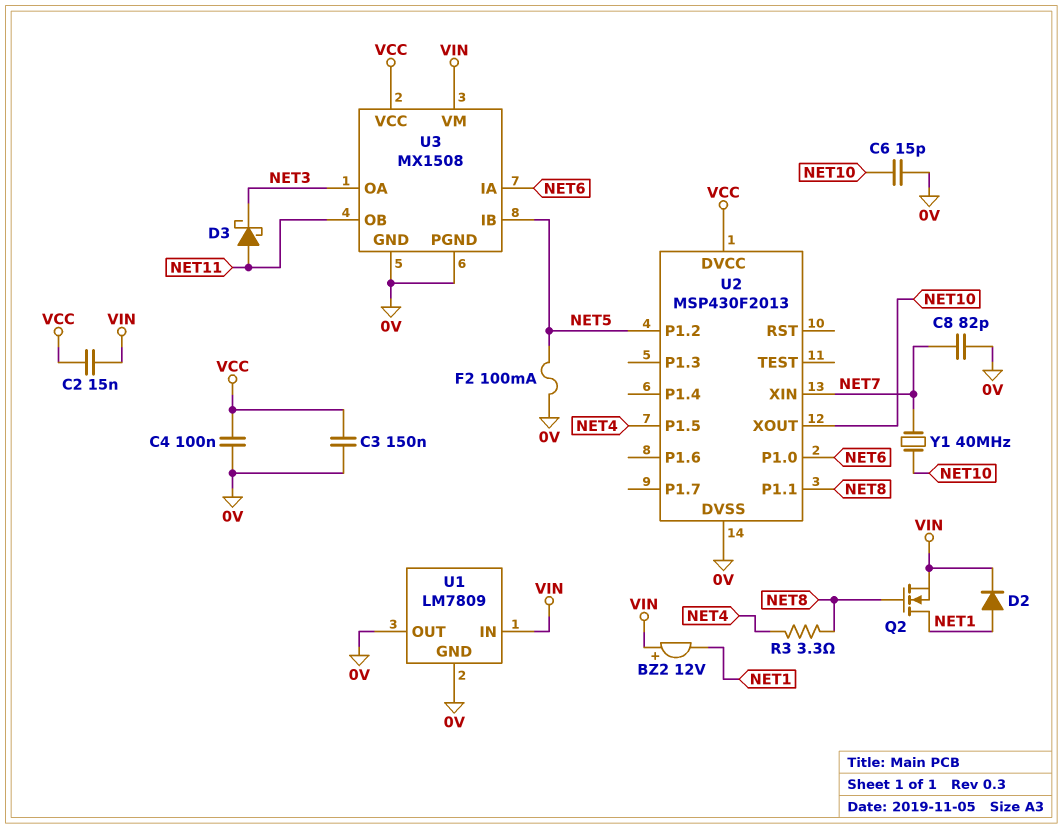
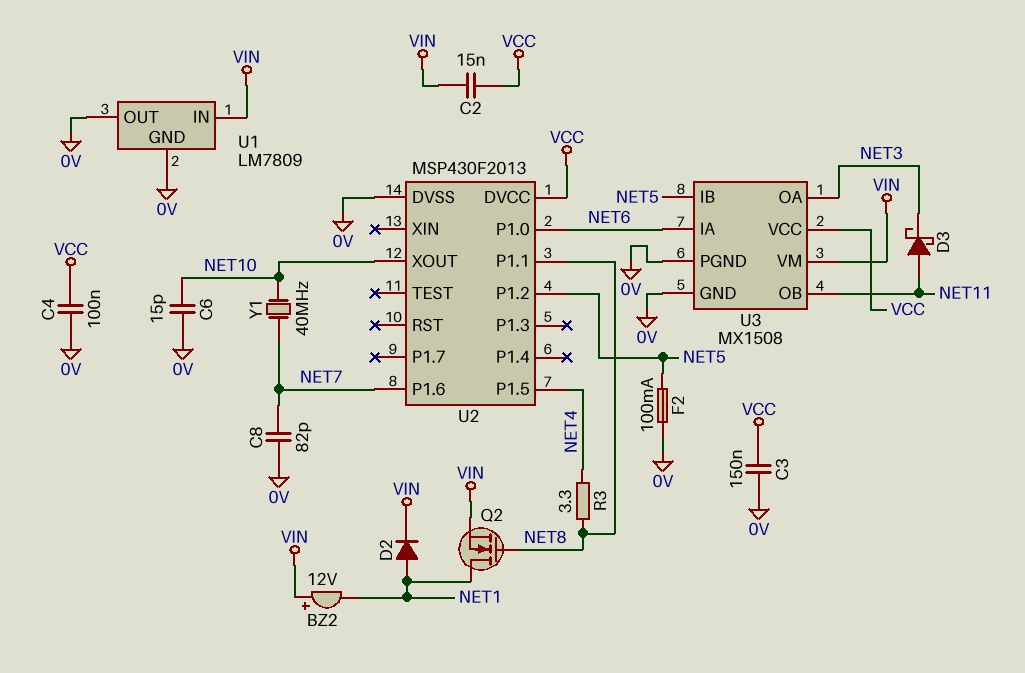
U2 pin P1.6: none -> NET7
U2 pin XIN: NET7 -> none

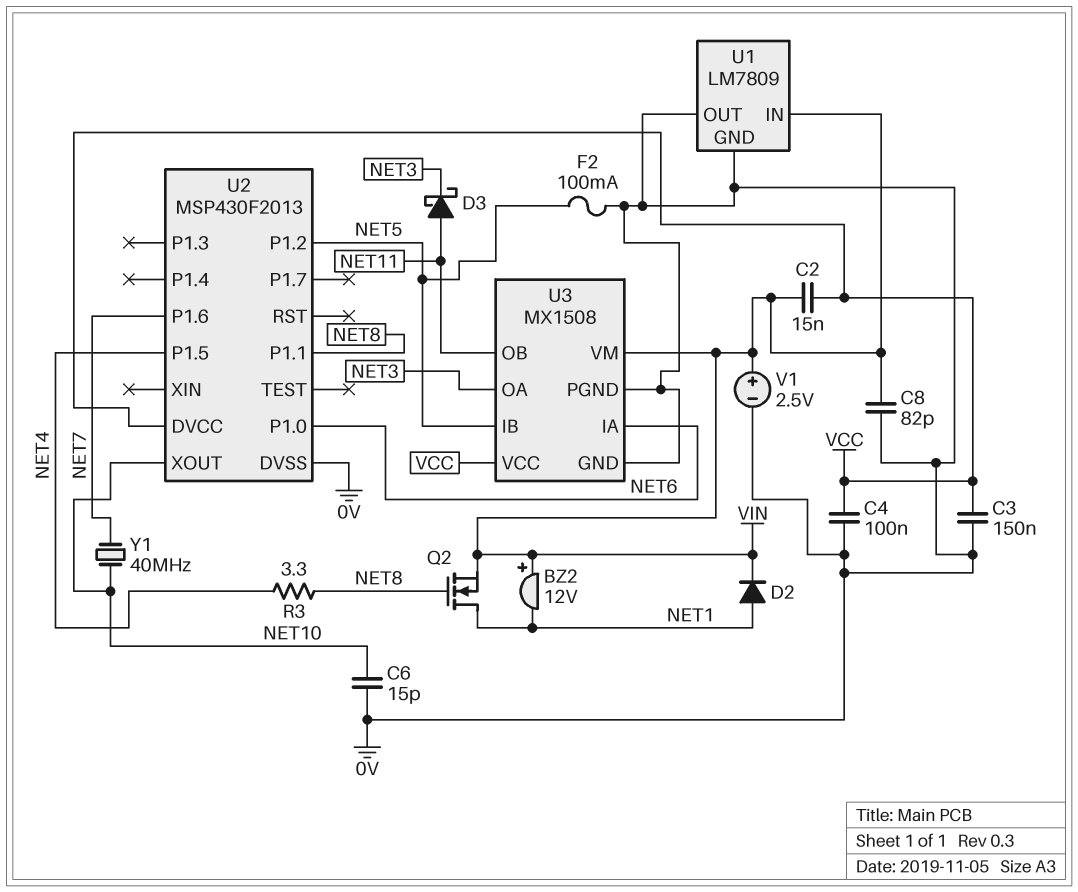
C8: 82pF (0V, NET7) -> 82pF (0V, VIN)
V1: none -> 2.5V (plus VIN, minus 0V)

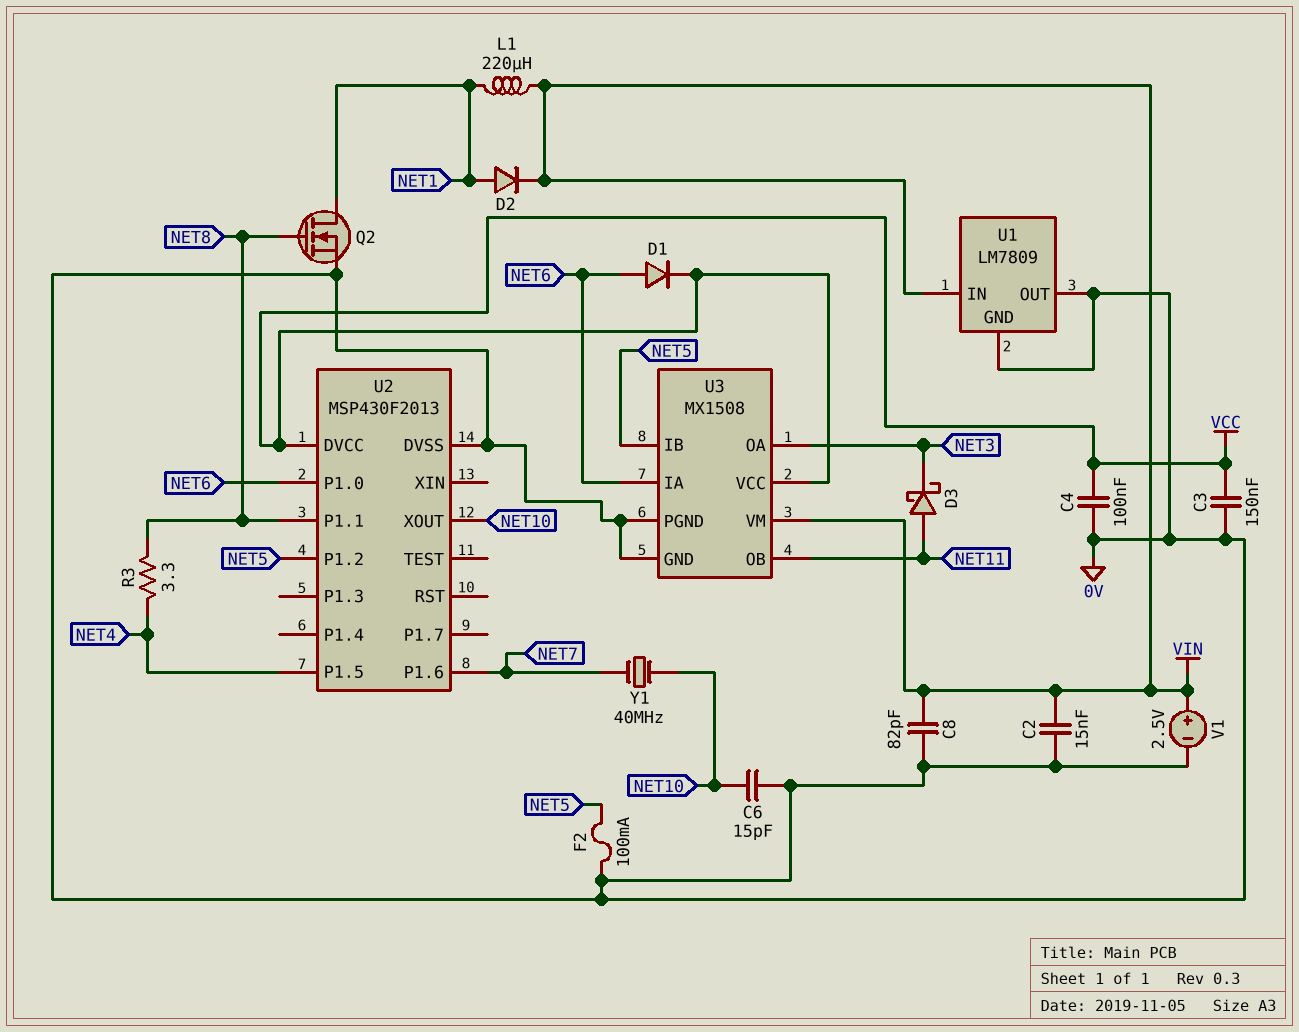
BZ2: buzzer 12V (plus VIN, minus NET1) -> none
C2: 15nF (VCC, VIN) -> 15nF (0V, VIN)
D1: none -> diode (A NET6, K VCC)
L1: none -> 220uH (NET1, VIN)
Q2: NMOS (G NET8, D NET1, S VIN) -> NMOS (G NET8, D NET1, S 0V)

